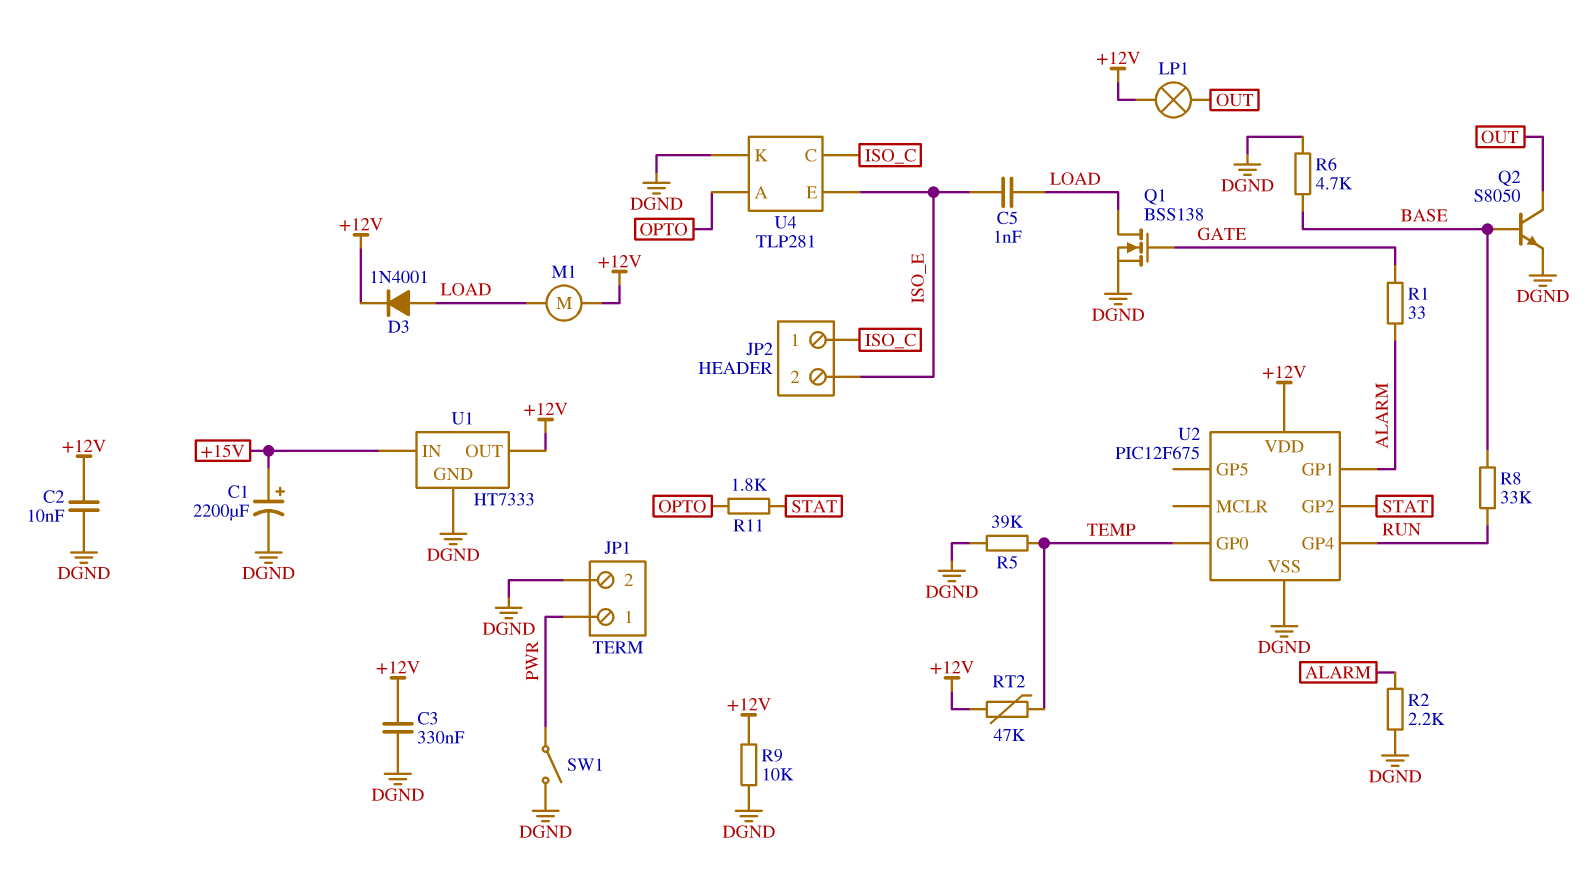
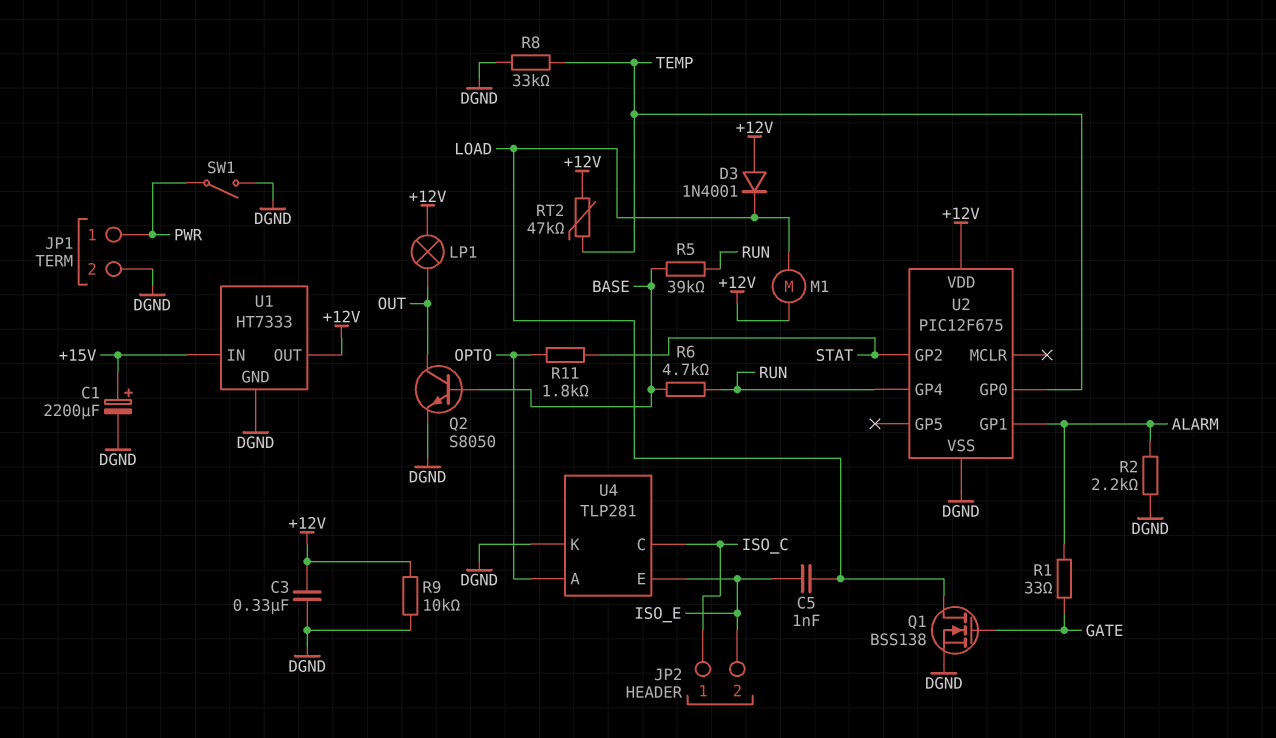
C2: 10nF (+12V, DGND) -> none
D3: diode 1N4001 (A LOAD, K +12V) -> diode 1N4001 (A +12V, K LOAD)
R5: 39k (DGND, TEMP) -> 39k (BASE, RUN)
R6: 4.7k (BASE, DGND) -> 4.7k (BASE, RUN)
R8: 33k (BASE, RUN) -> 33k (DGND, TEMP)

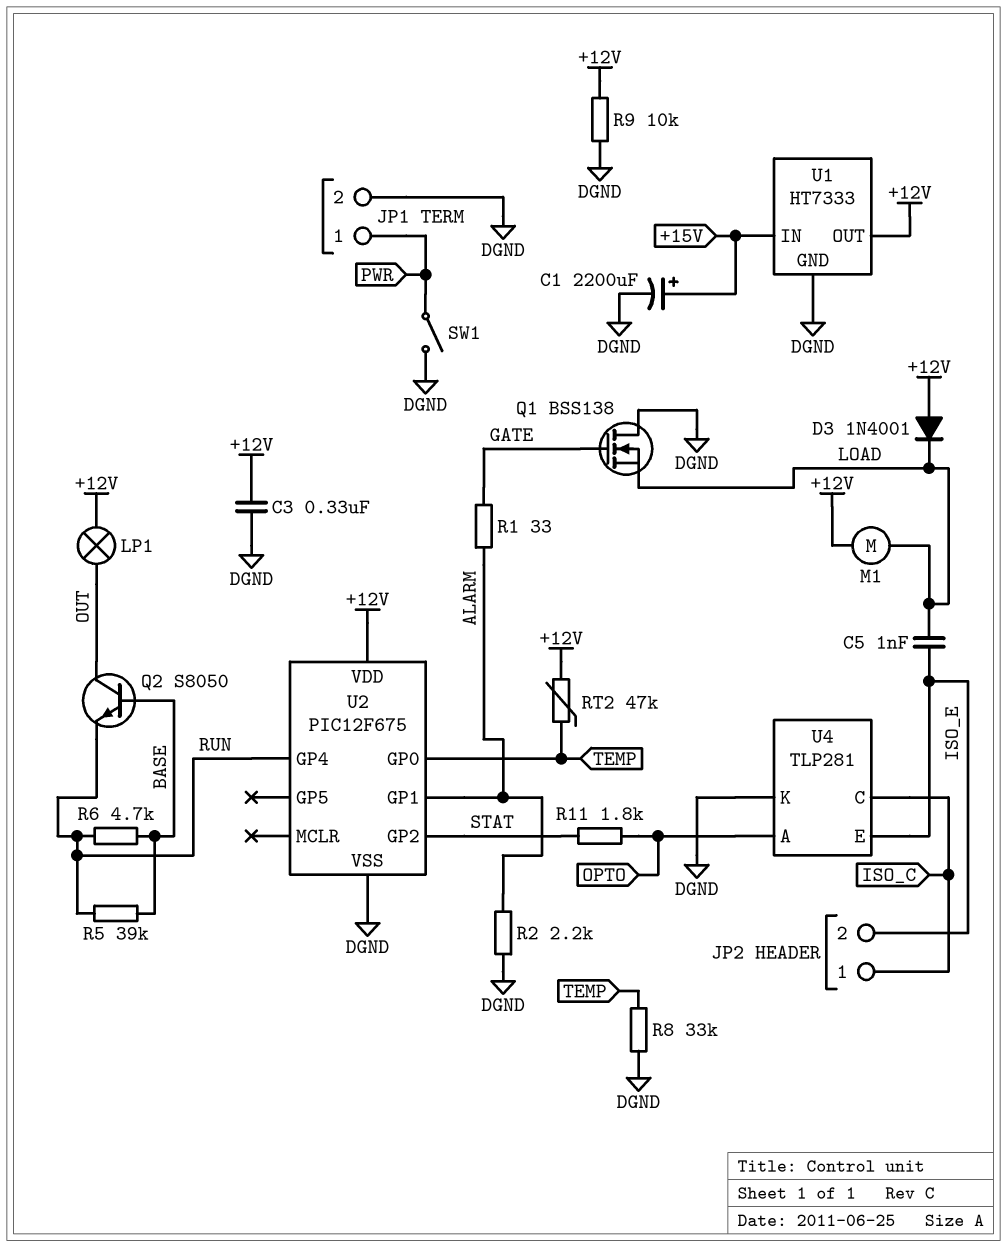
Q1: NMOS BSS138 (G GATE, D LOAD, S DGND) -> NMOS BSS138 (G GATE, D DGND, S LOAD)
Q2: NPN S8050 (B BASE, C OUT, E DGND) -> NPN S8050 (B BASE, C OUT, E RUN)

